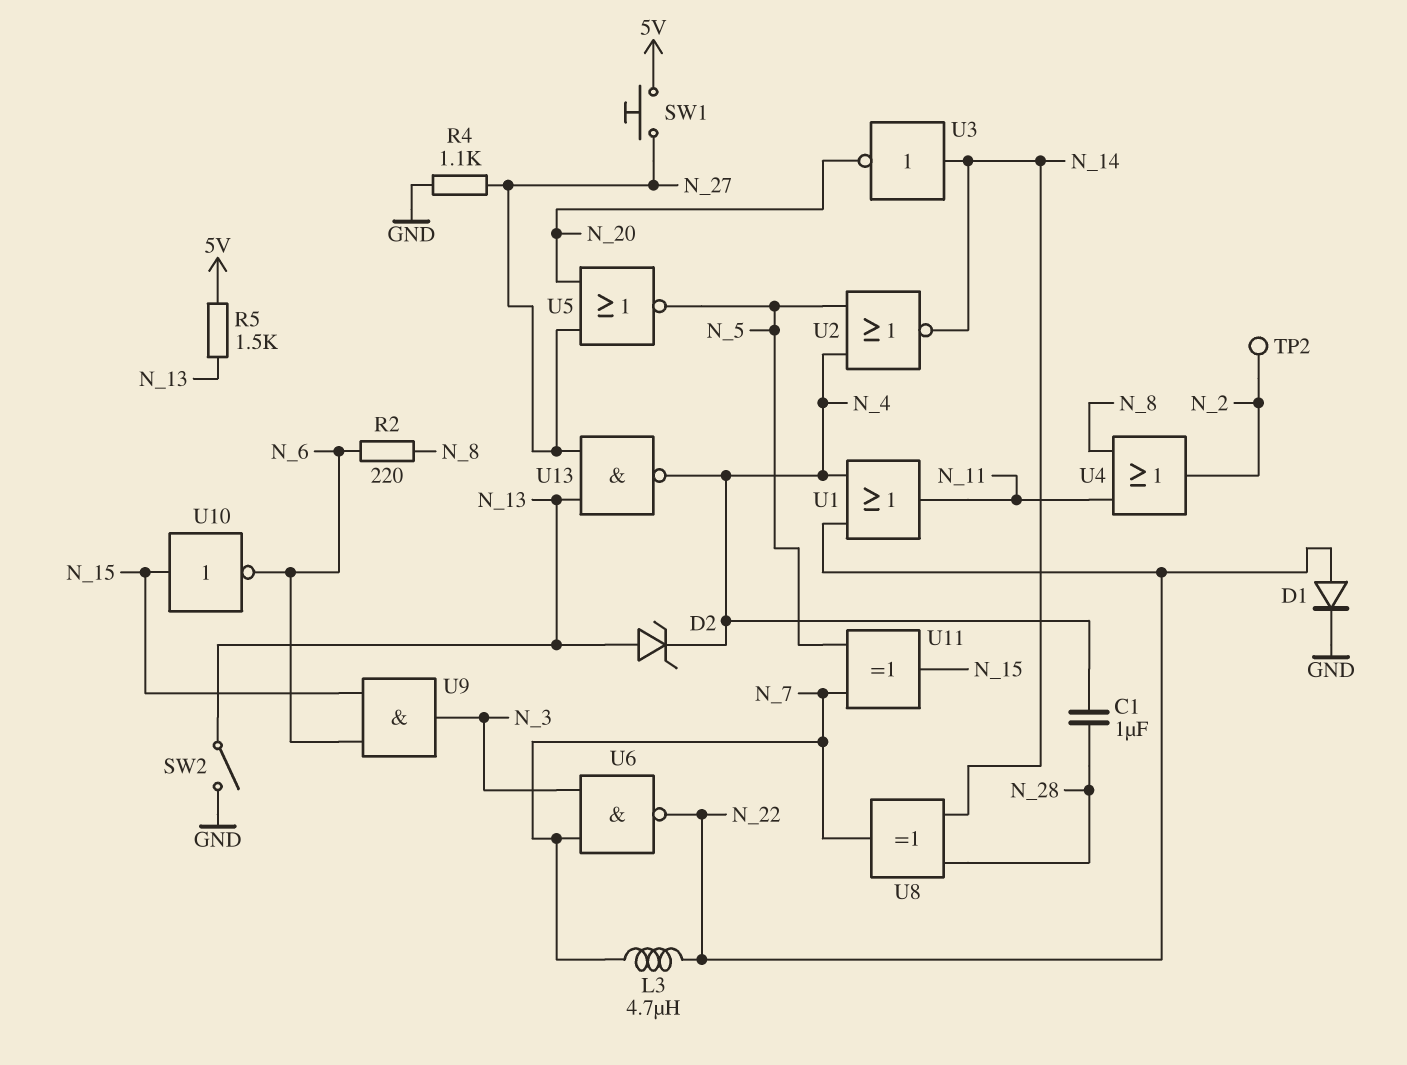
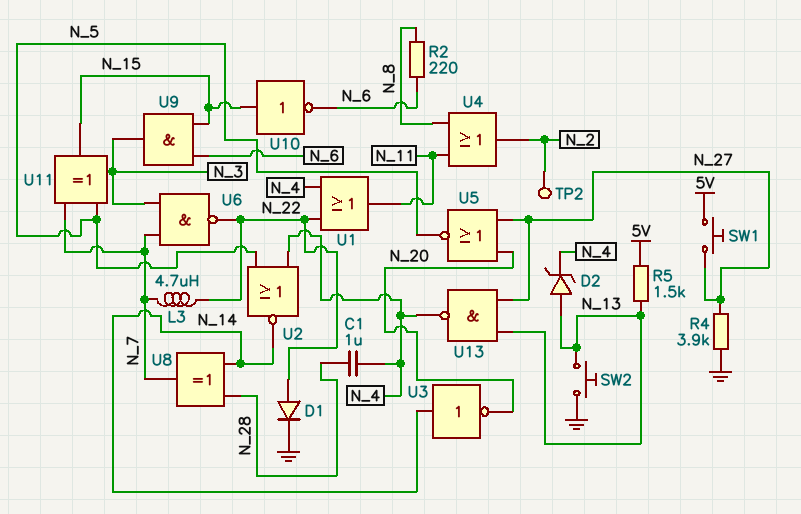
R4: 1.1k (GND, N_27) -> 3.9k (GND, N_27)
SW2: switch (GND, N_13) -> button (GND, N_13)

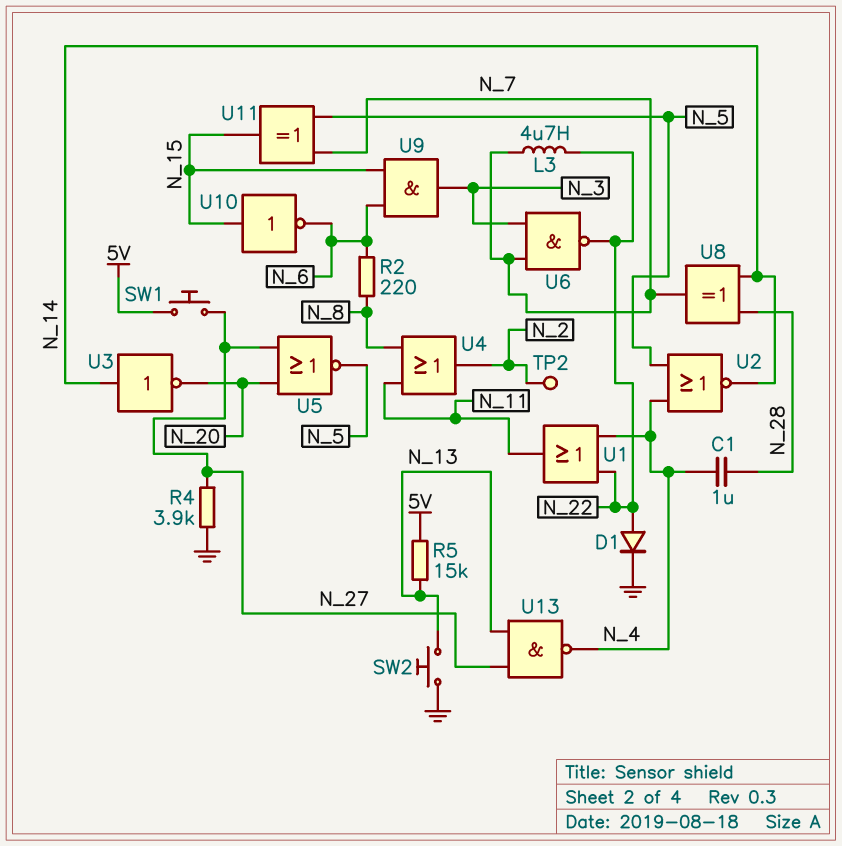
D2: zener (A N_13, K N_4) -> none
R5: 1.5k (5V, N_13) -> 15k (5V, N_13)

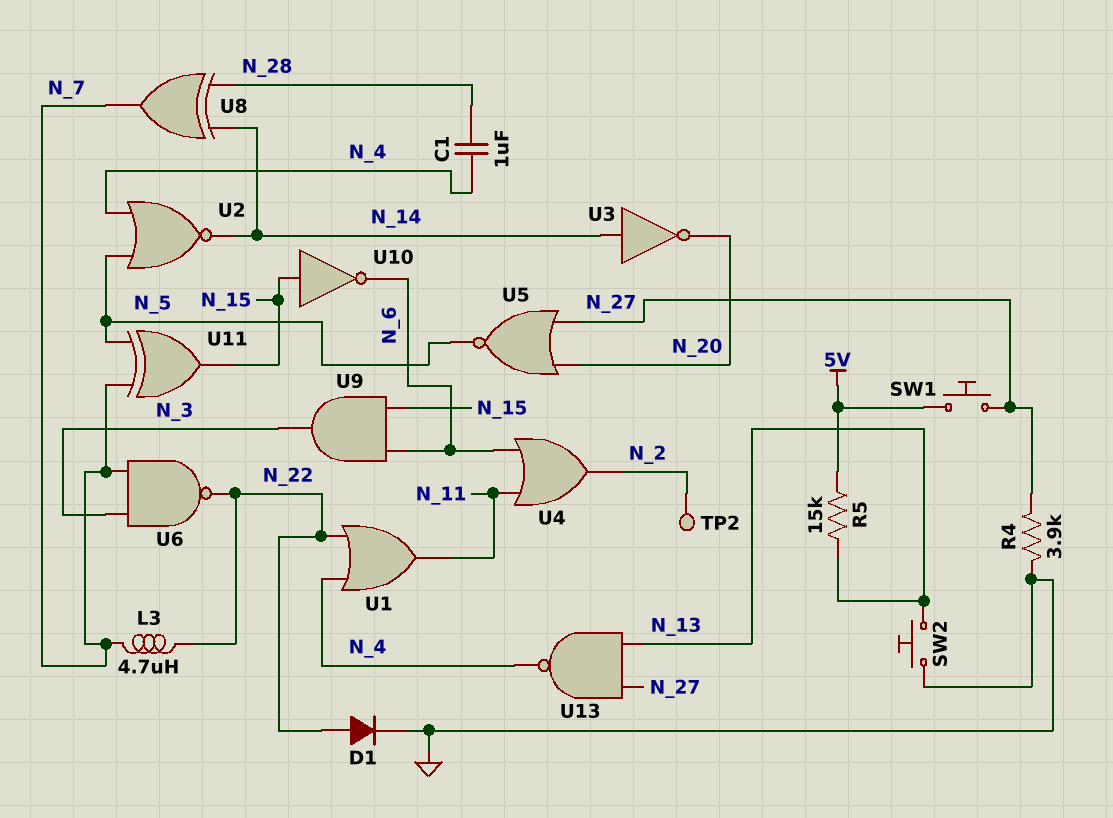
R2: 220 (N_6, N_8) -> none
U4: OR (in N_8, in N_11, out N_2) -> OR (in N_6, in N_11, out N_2)

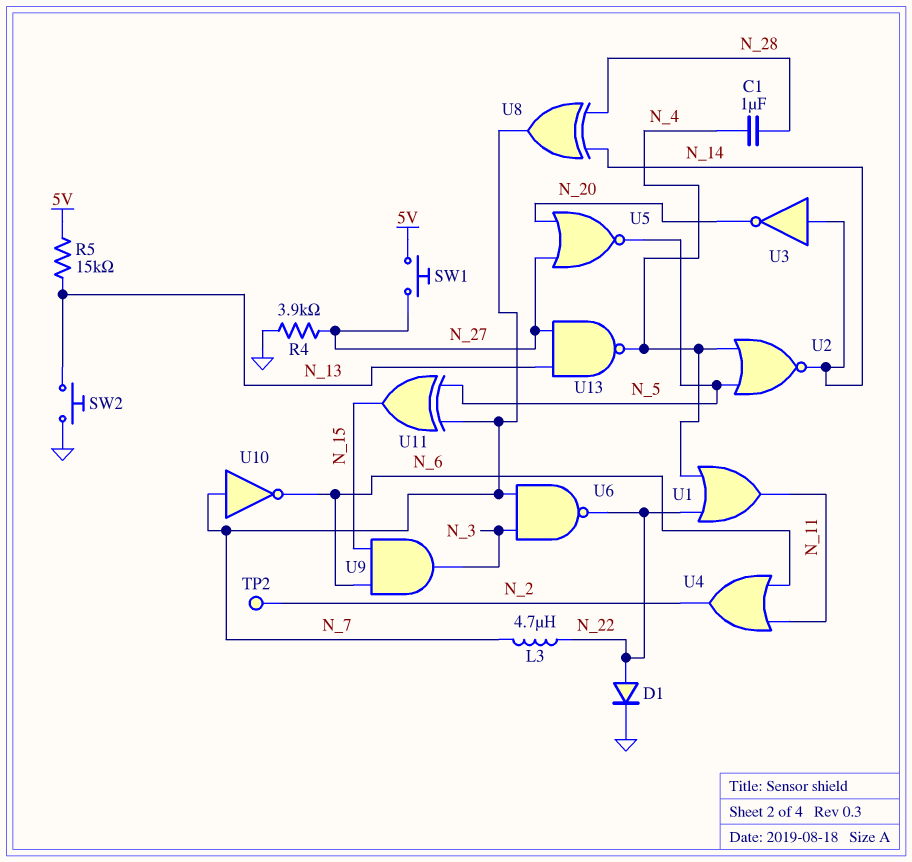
U10: NOT (in N_15, out N_6) -> NOT (in N_7, out N_6)

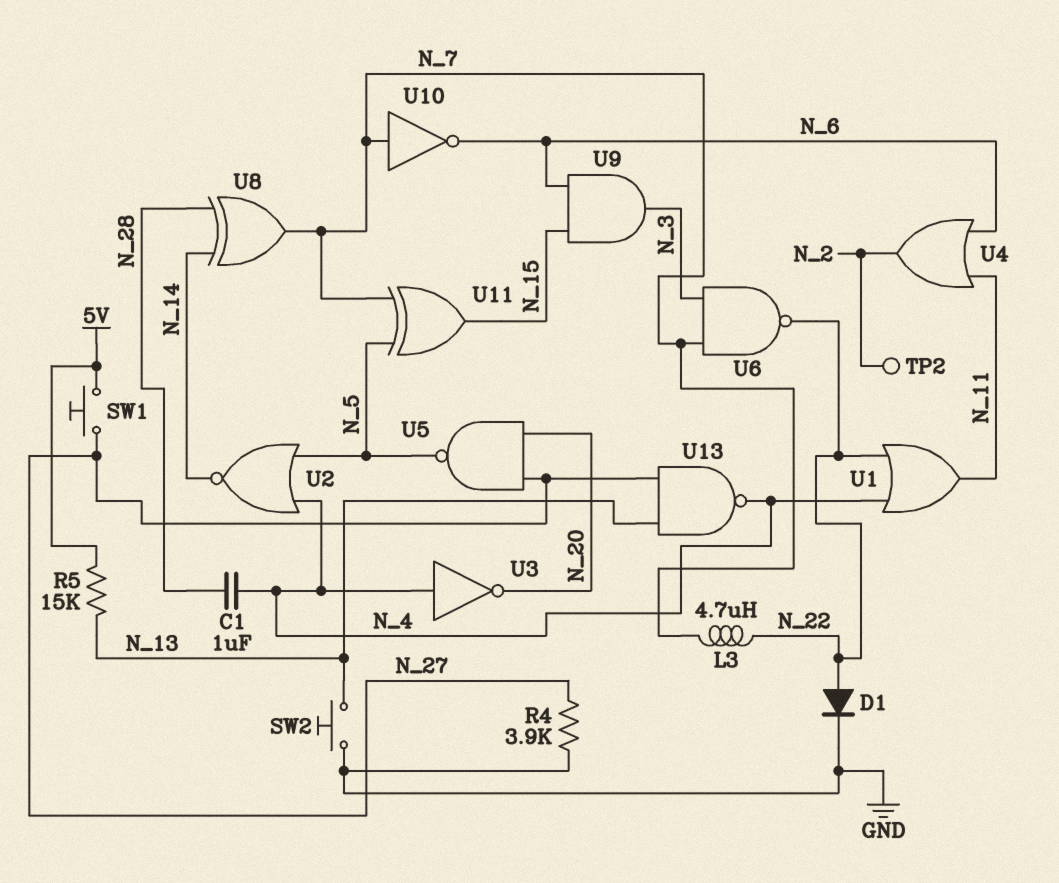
U3: NOT (in N_14, out N_20) -> NOT (in N_4, out N_20)
U5: NOR (in N_20, in N_27, out N_5) -> NAND (in N_20, in N_27, out N_5)

